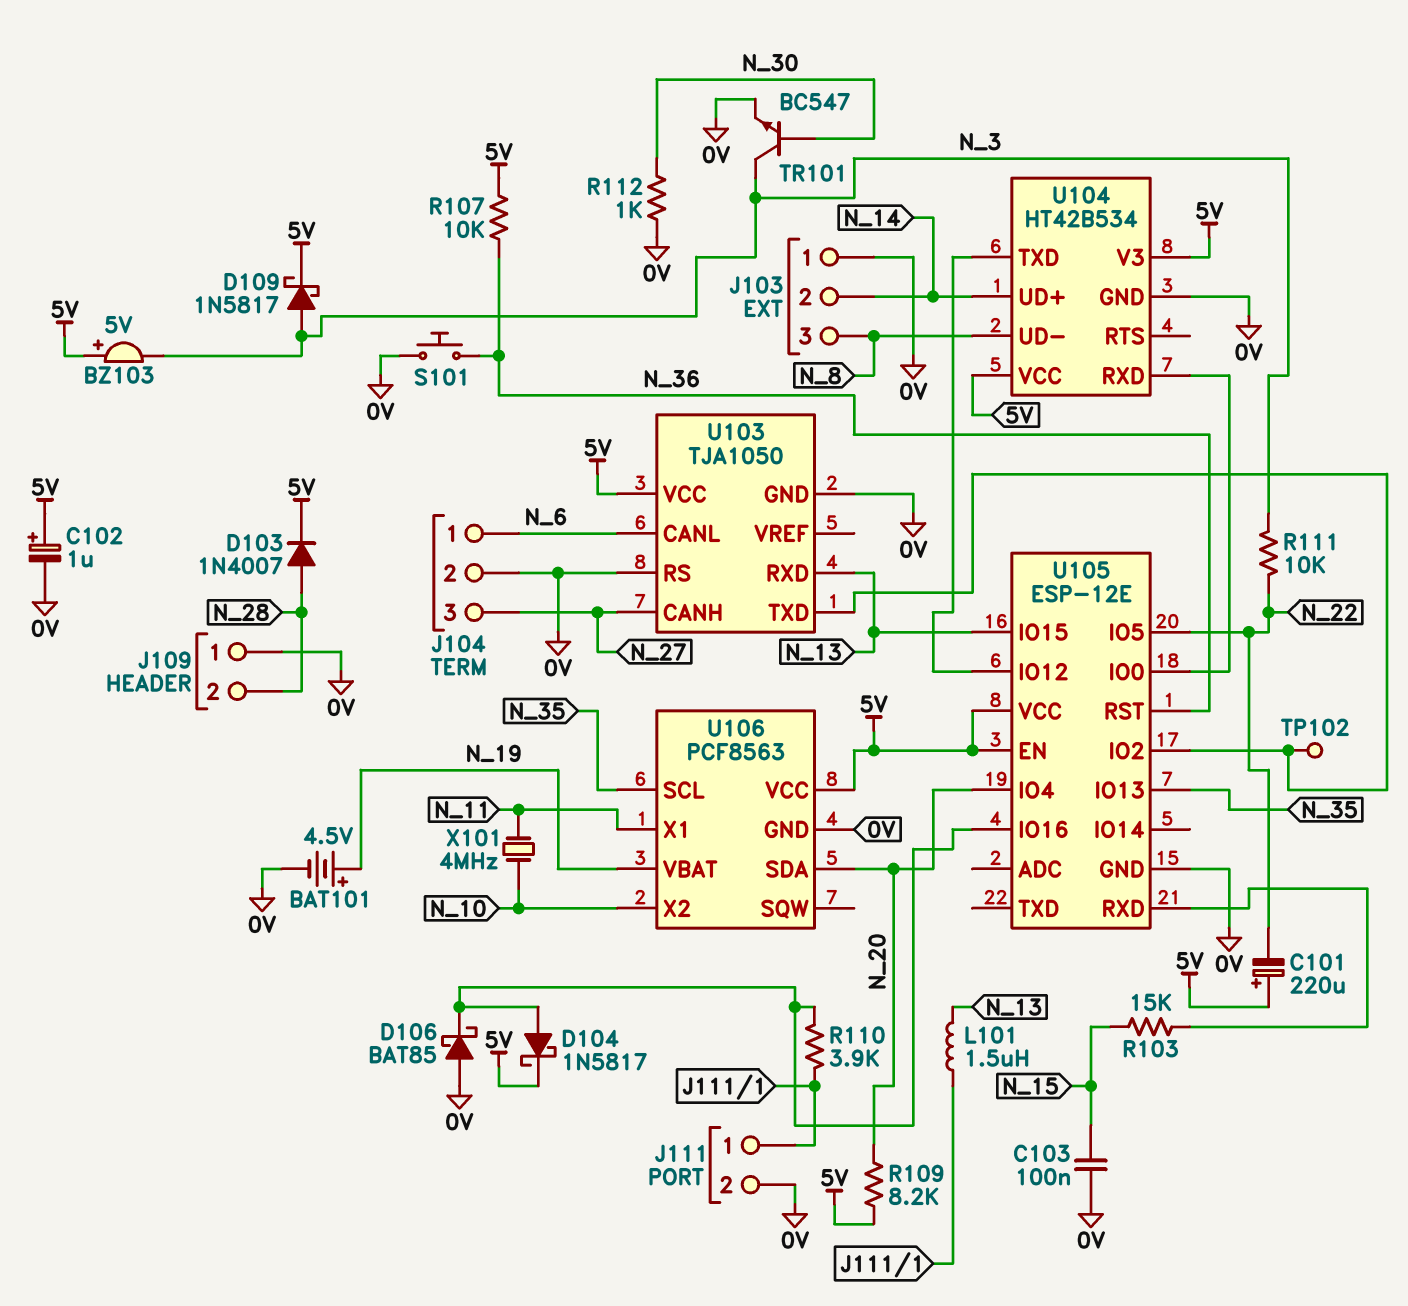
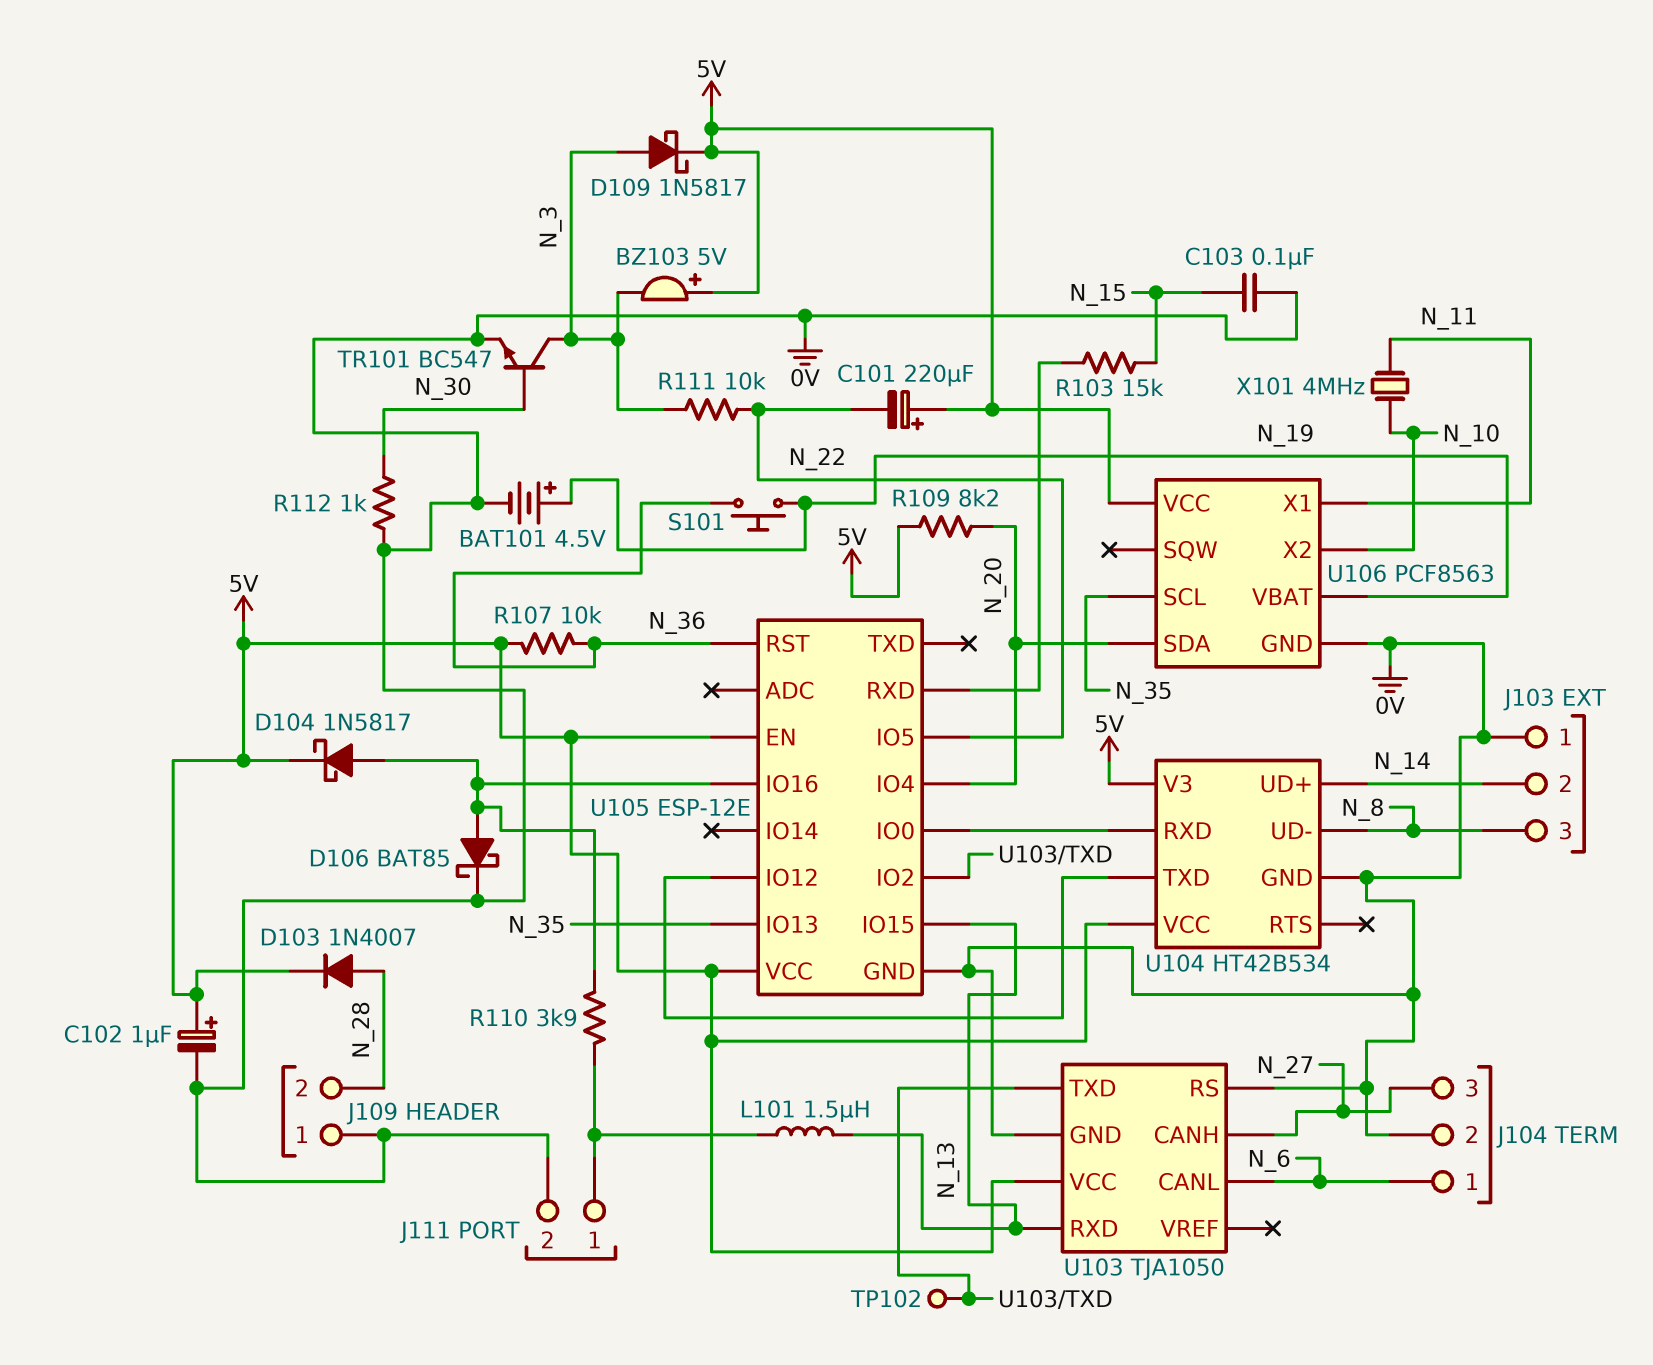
D106: schottky BAT85 (A 0V, K U105/IO16) -> schottky BAT85 (A U105/IO16, K 0V)
S101: button (0V, N_36) -> button (N_19, N_36)

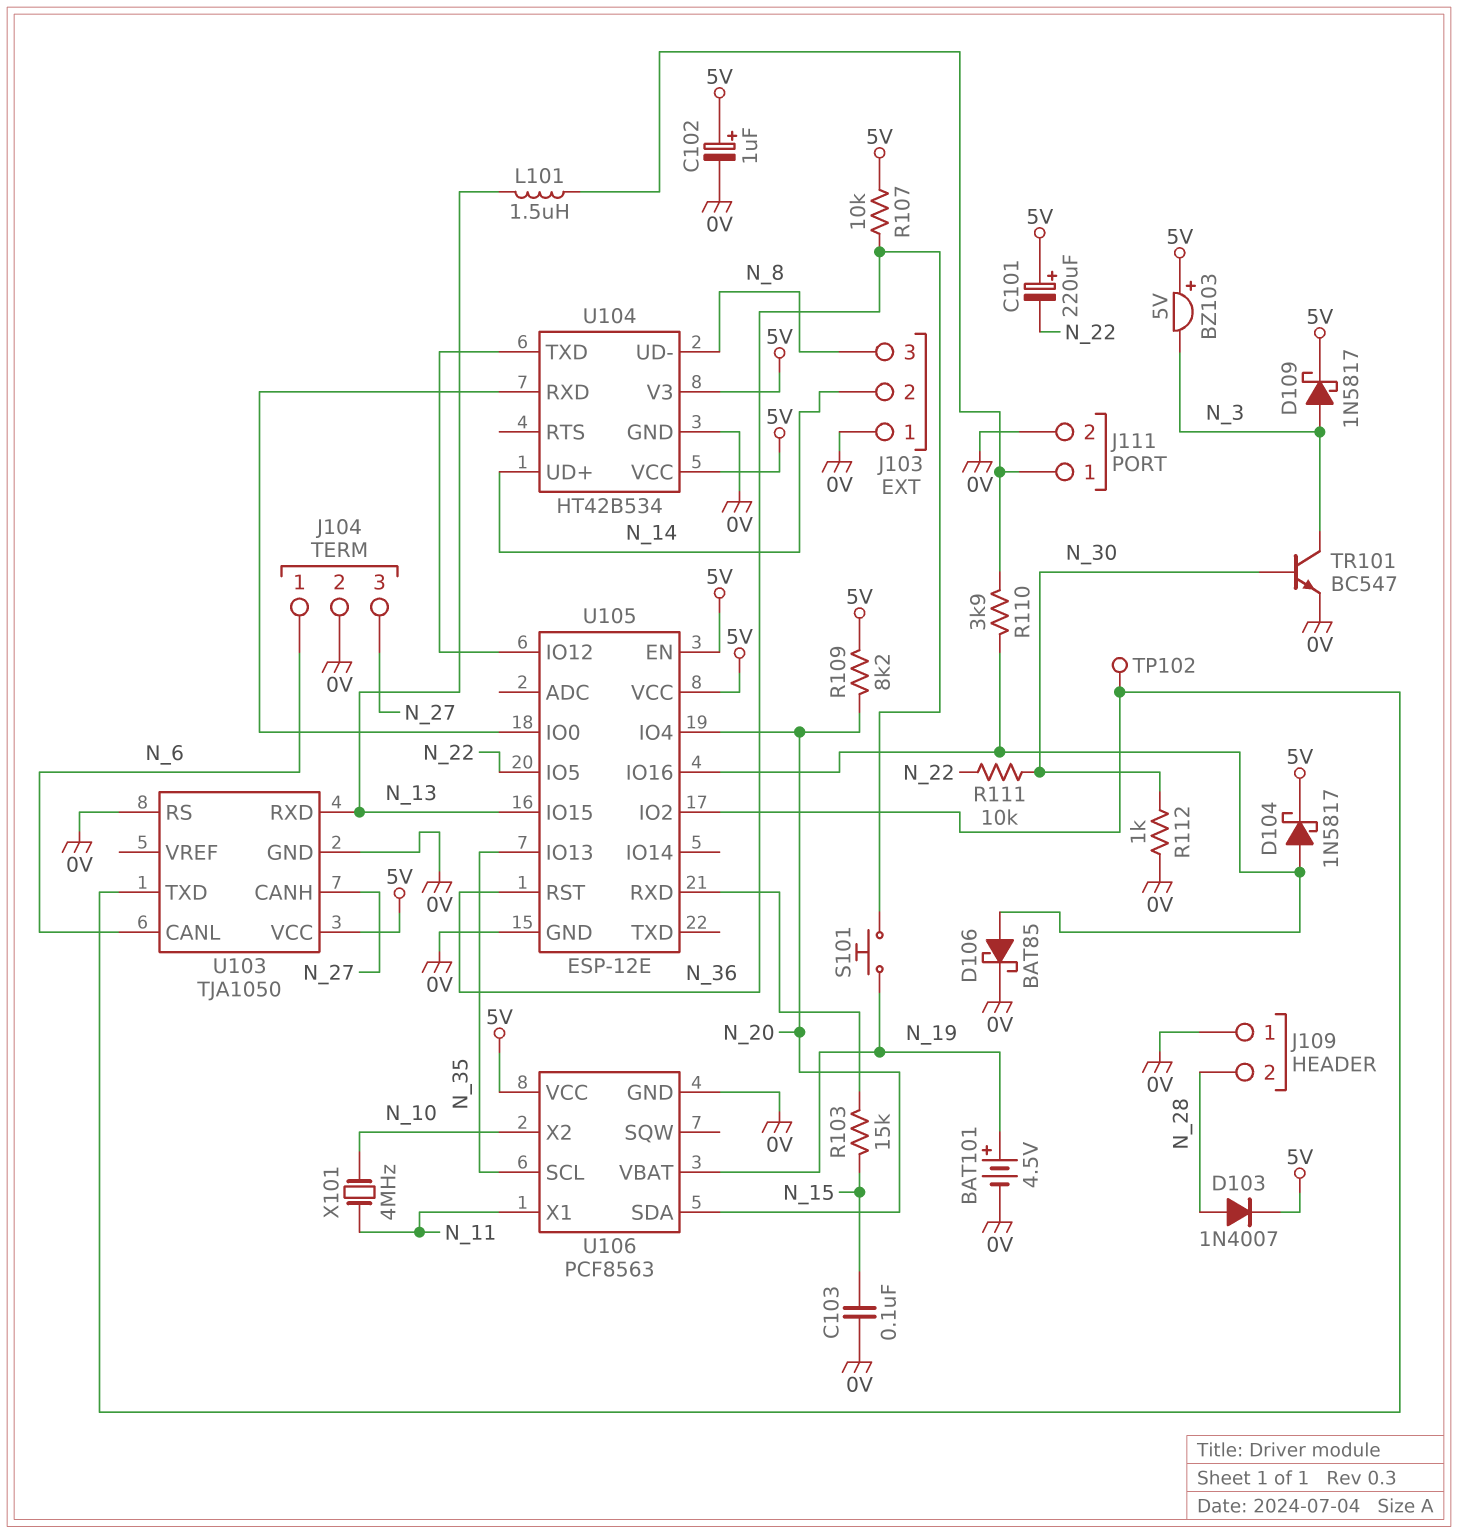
R111: 10k (N_3, N_22) -> 10k (N_22, N_30)

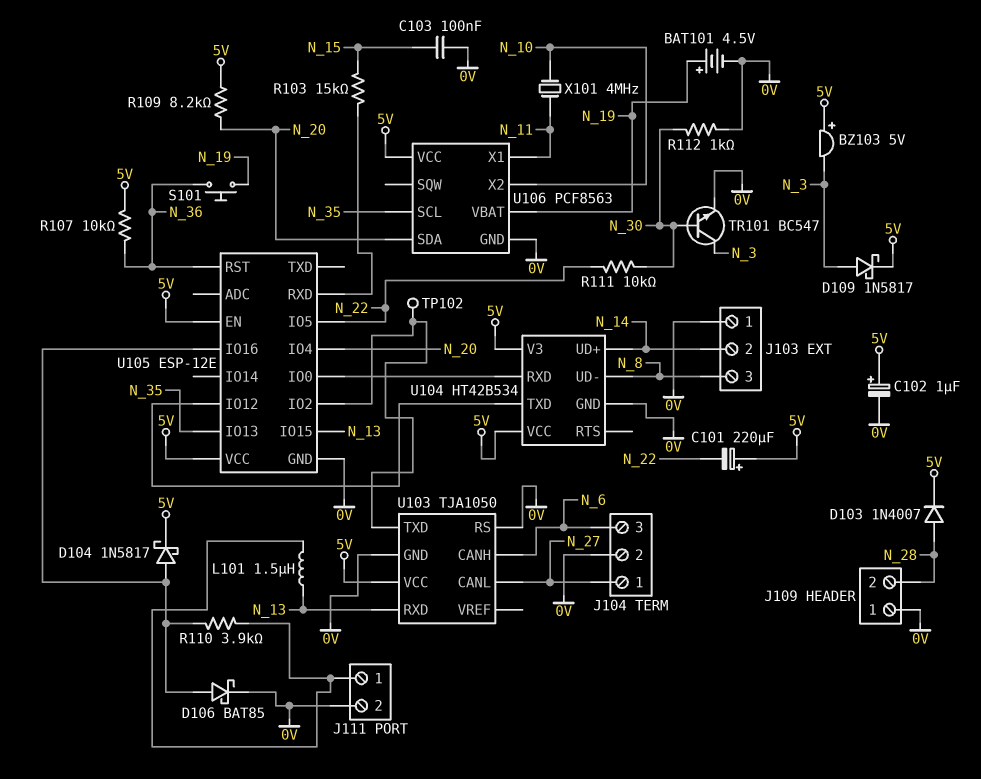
J104 pin 1: N_6 -> N_27
J104 pin 3: N_27 -> N_6
U103 pin CANH: N_27 -> N_6
U103 pin CANL: N_6 -> N_27

